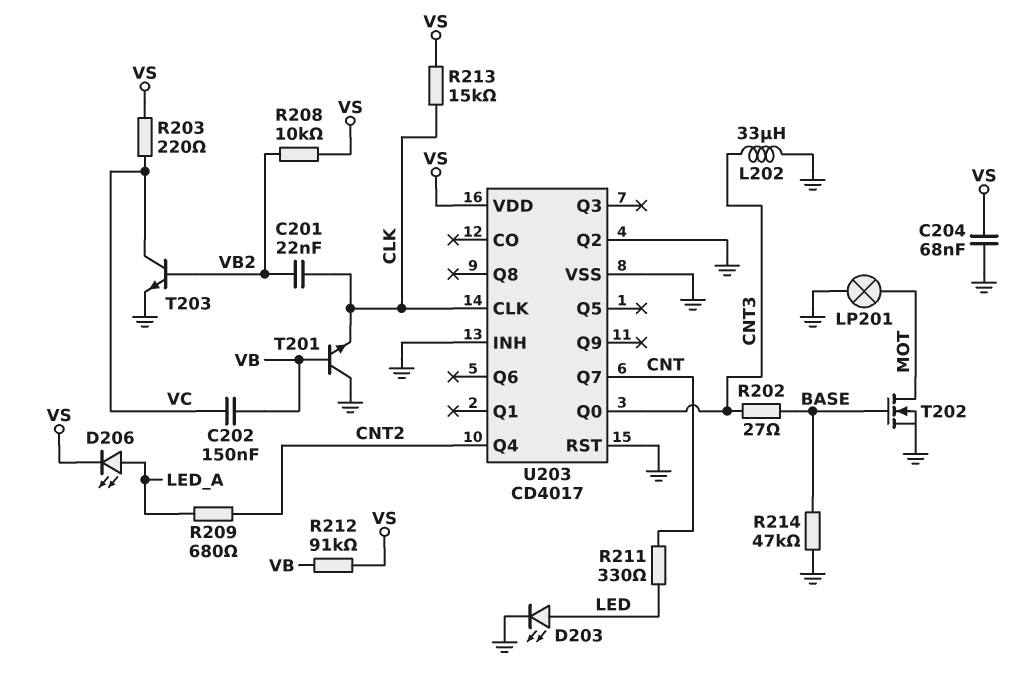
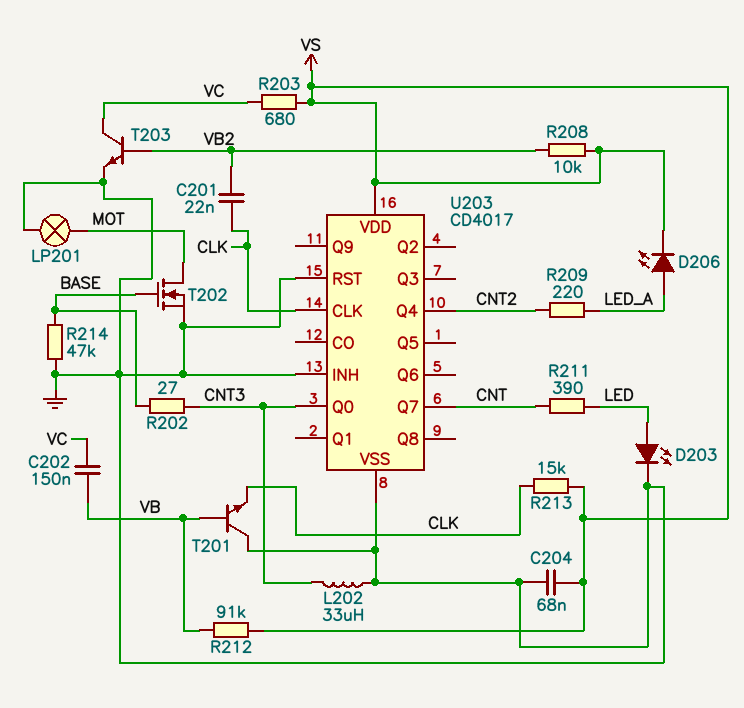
R203: 220 (VC, VS) -> 680 (VC, VS)
R209: 680 (CNT2, LED_A) -> 220 (CNT2, LED_A)
R211: 330 (CNT, LED) -> 390 (CNT, LED)
U203 pin Q2: GND -> none

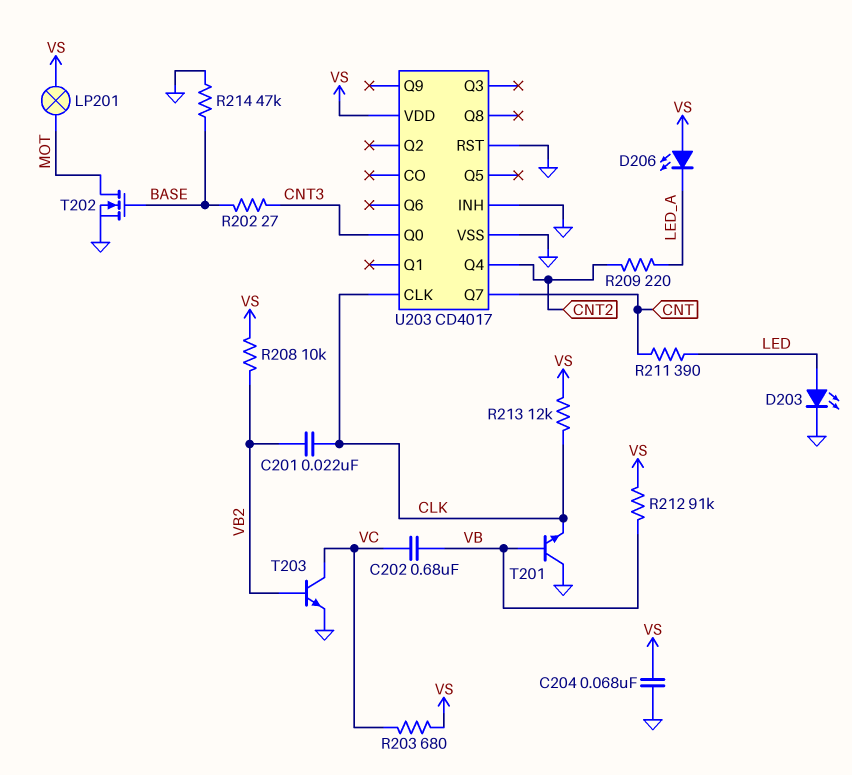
C202: 150nF (VB, VC) -> 680nF (VB, VC)
D206: LED (A LED_A, K VS) -> LED (A VS, K LED_A)
L202: 33uH (CNT3, GND) -> none
LP201: lamp (GND, MOT) -> lamp (MOT, VS)
R213: 15k (CLK, VS) -> 12k (CLK, VS)

